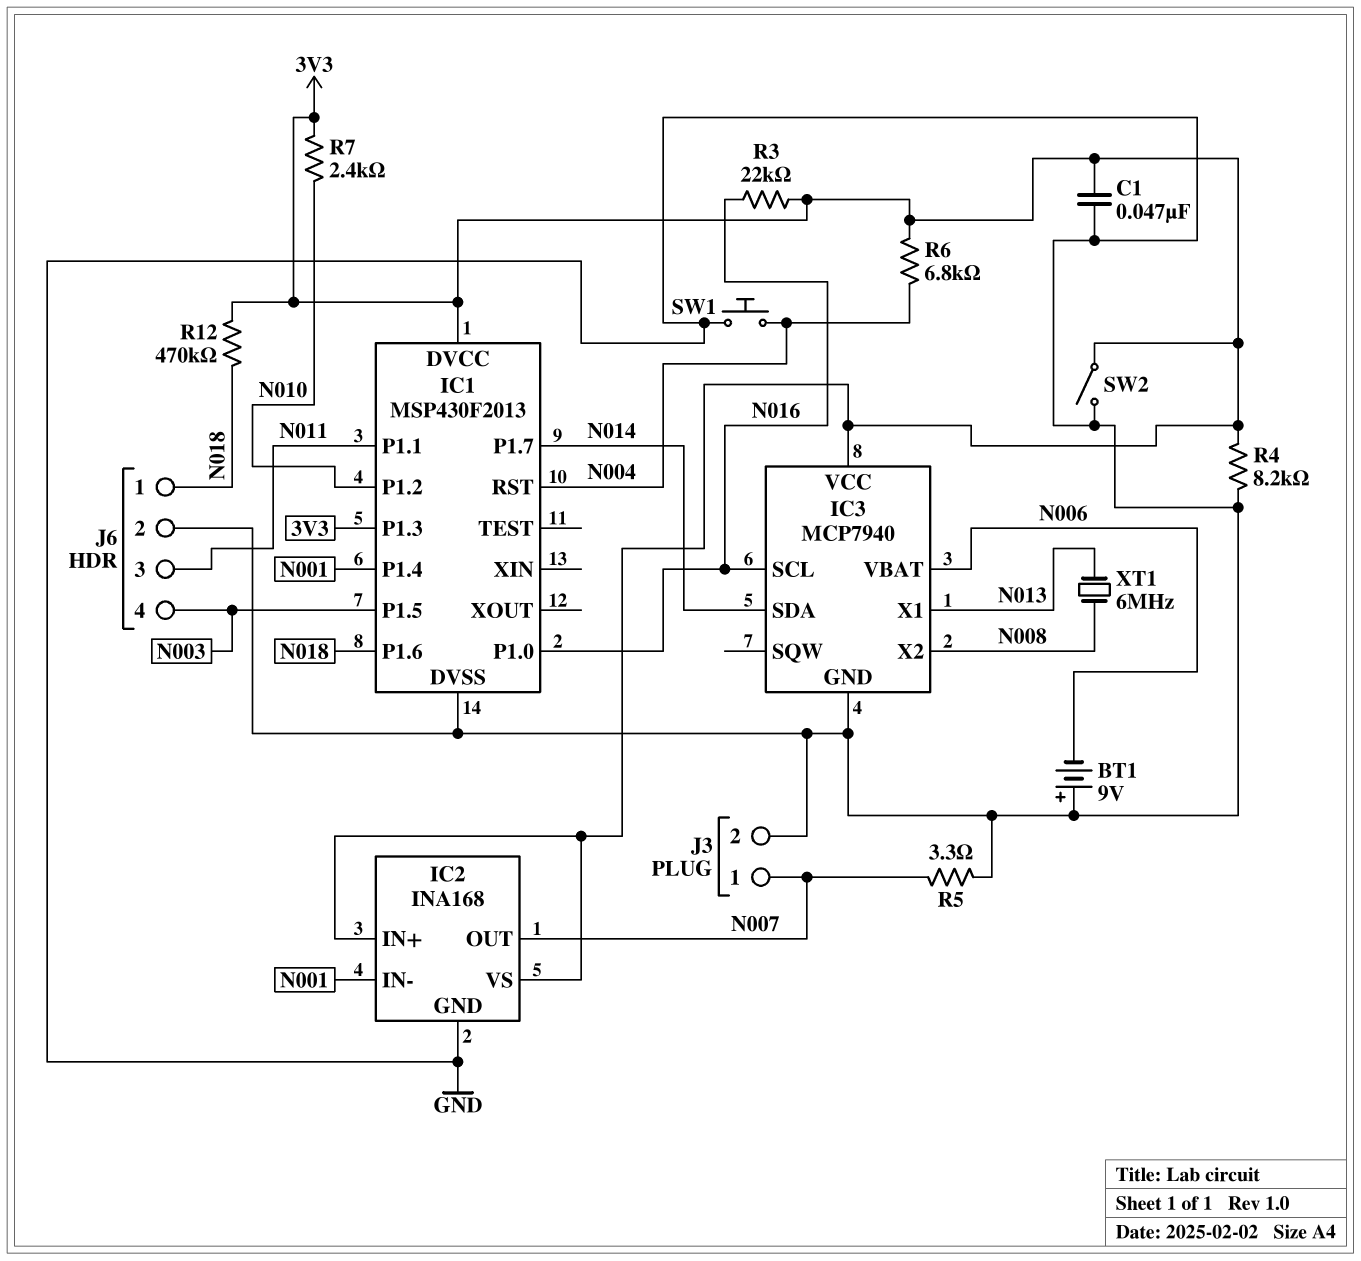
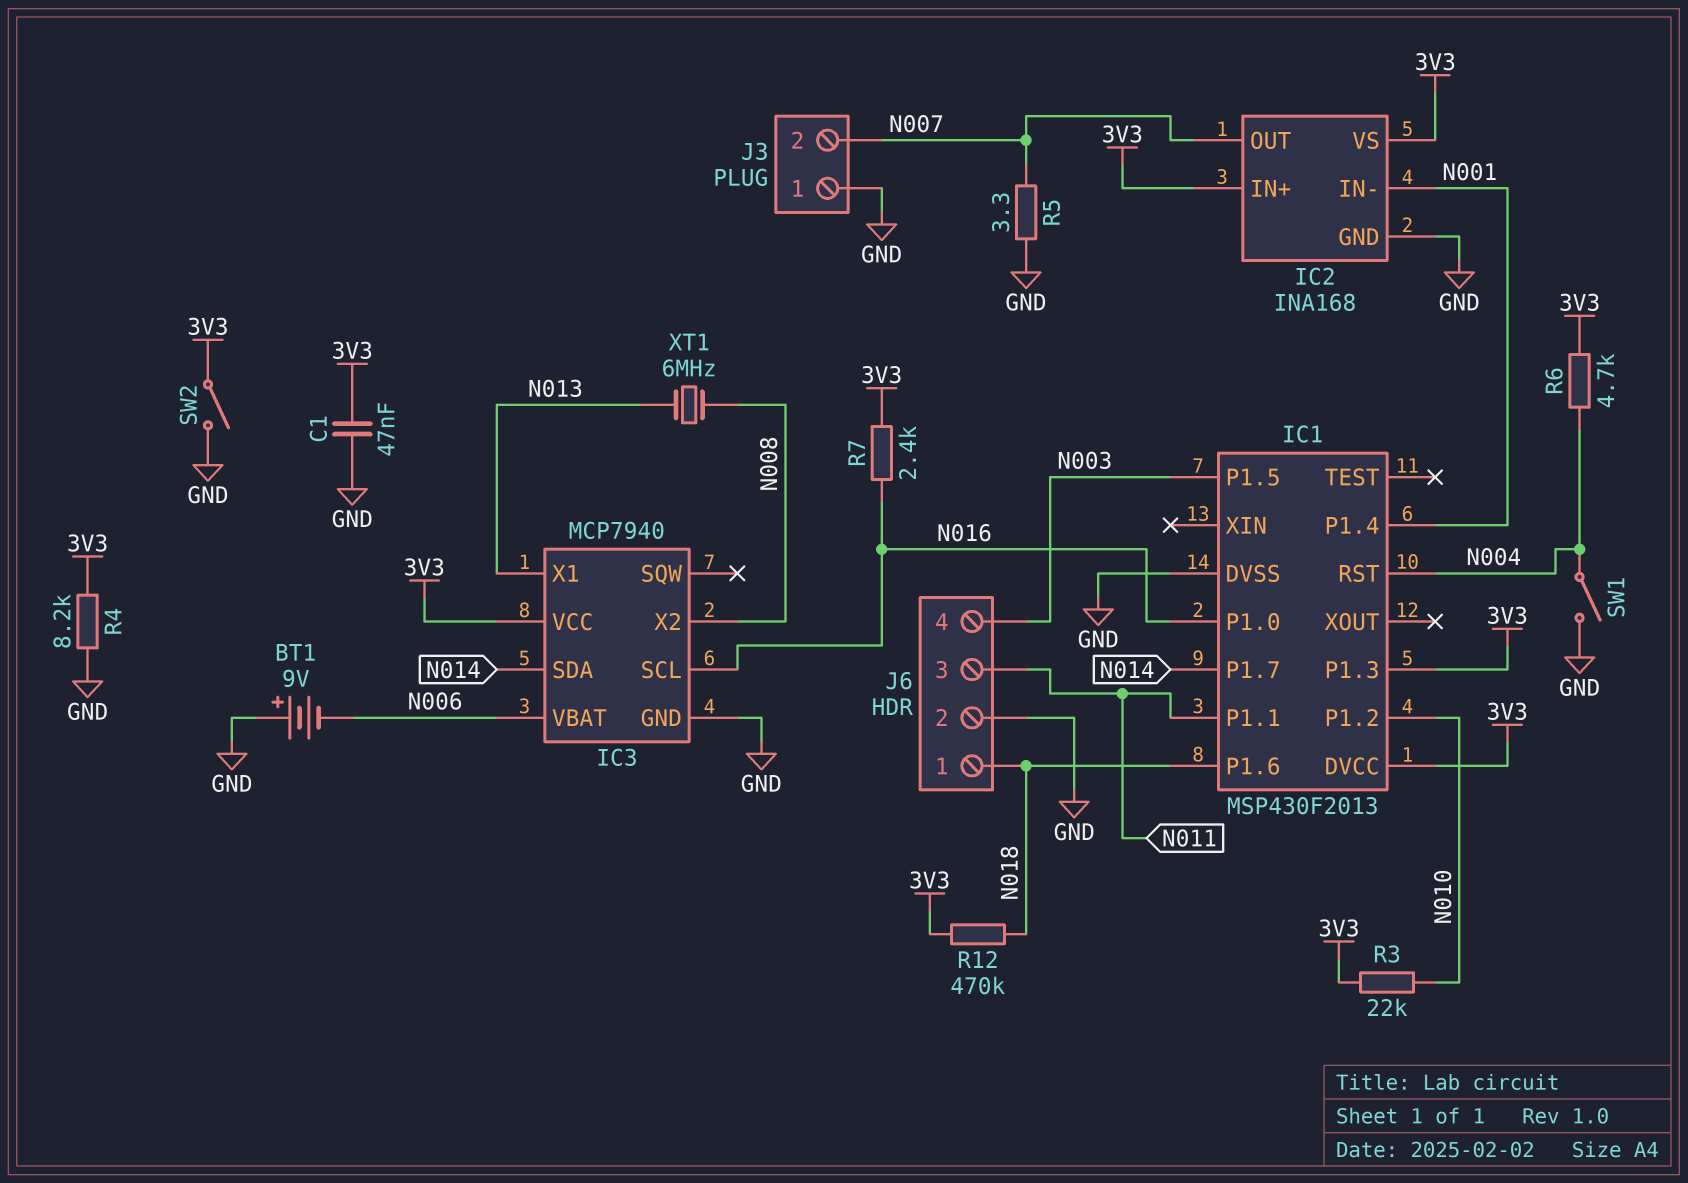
J3 pin 1: N007 -> GND
J3 pin 2: GND -> N007
R3: 22k (3V3, N016) -> 22k (3V3, N010)
R6: 6.8k (3V3, N004) -> 4.7k (3V3, N004)
R7: 2.4k (3V3, N010) -> 2.4k (3V3, N016)
SW1: button (GND, N004) -> switch (GND, N004)

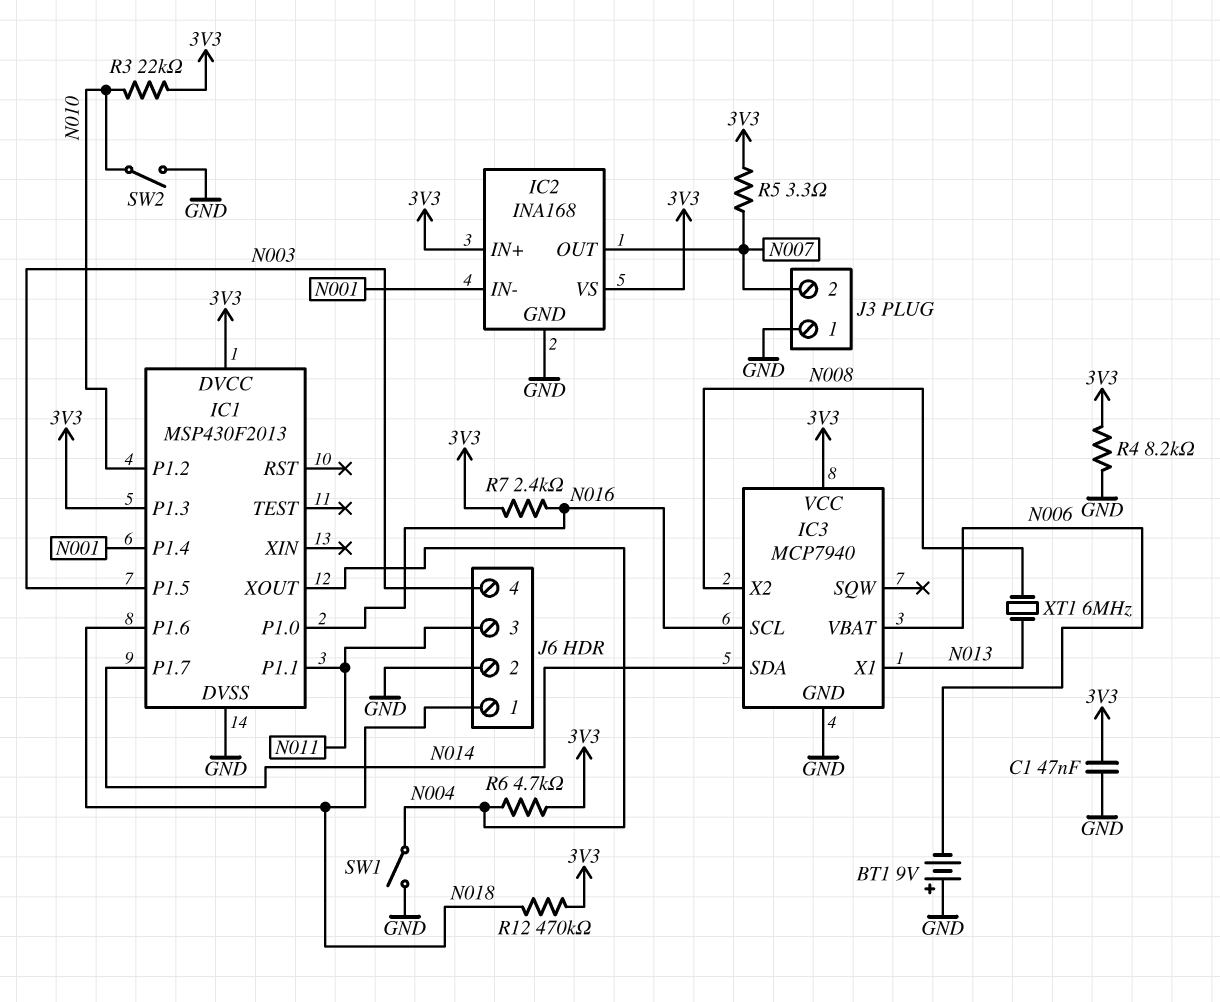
IC1 pin RST: N004 -> none
IC1 pin XOUT: none -> N004
R5: 3.3 (GND, N007) -> 3.3 (3V3, N007)
SW2: switch (3V3, GND) -> switch (GND, N010)

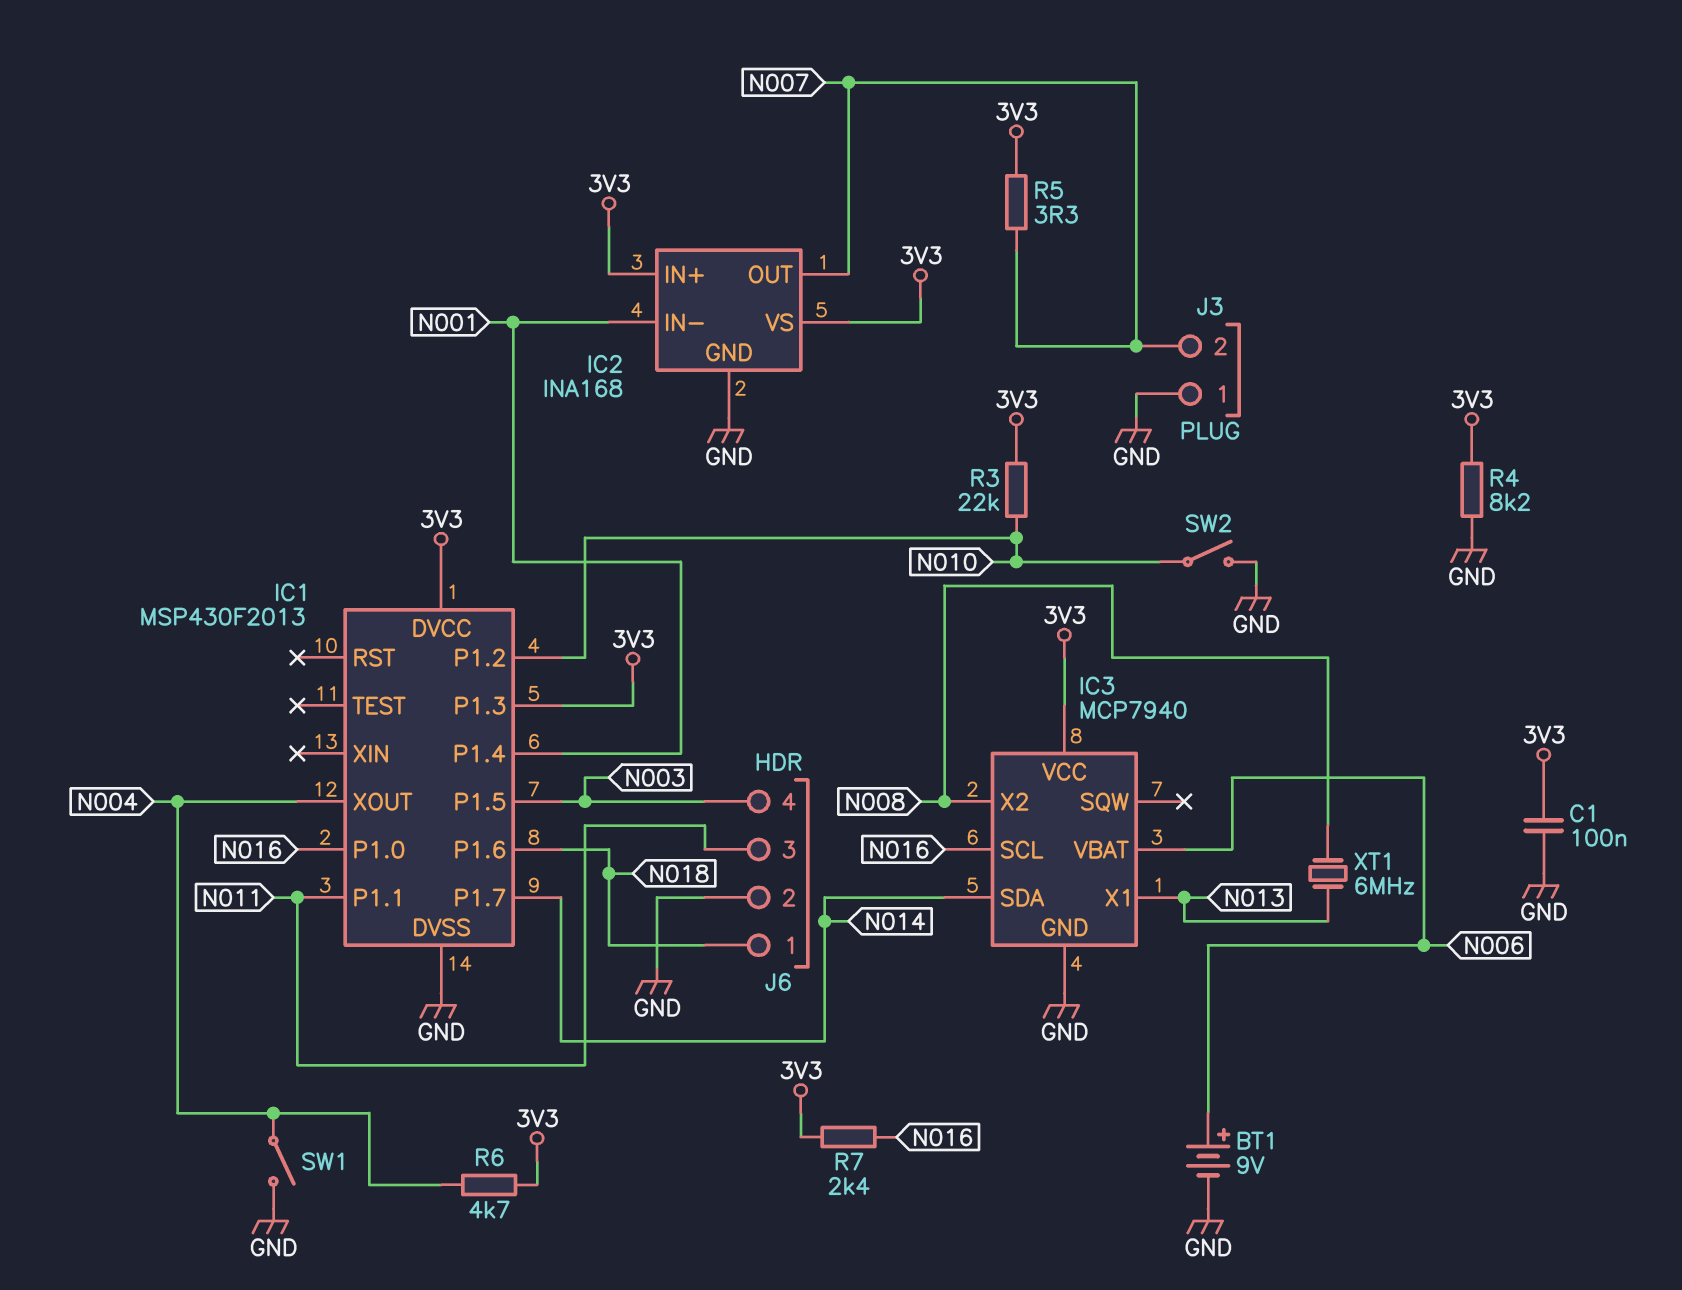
BT1: 9V (plus GND, minus N006) -> 9V (plus N006, minus GND)
C1: 47nF (3V3, GND) -> 100nF (3V3, GND)
R12: 470k (3V3, N018) -> none

